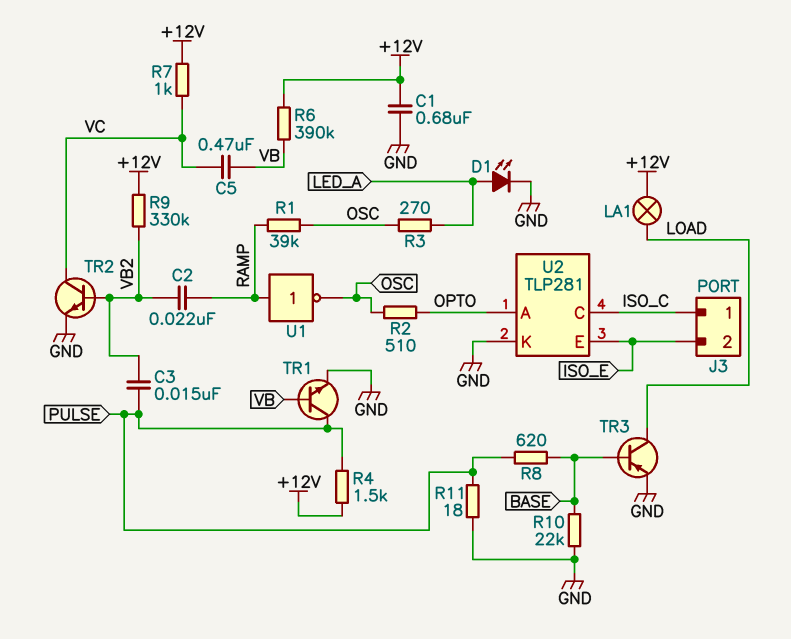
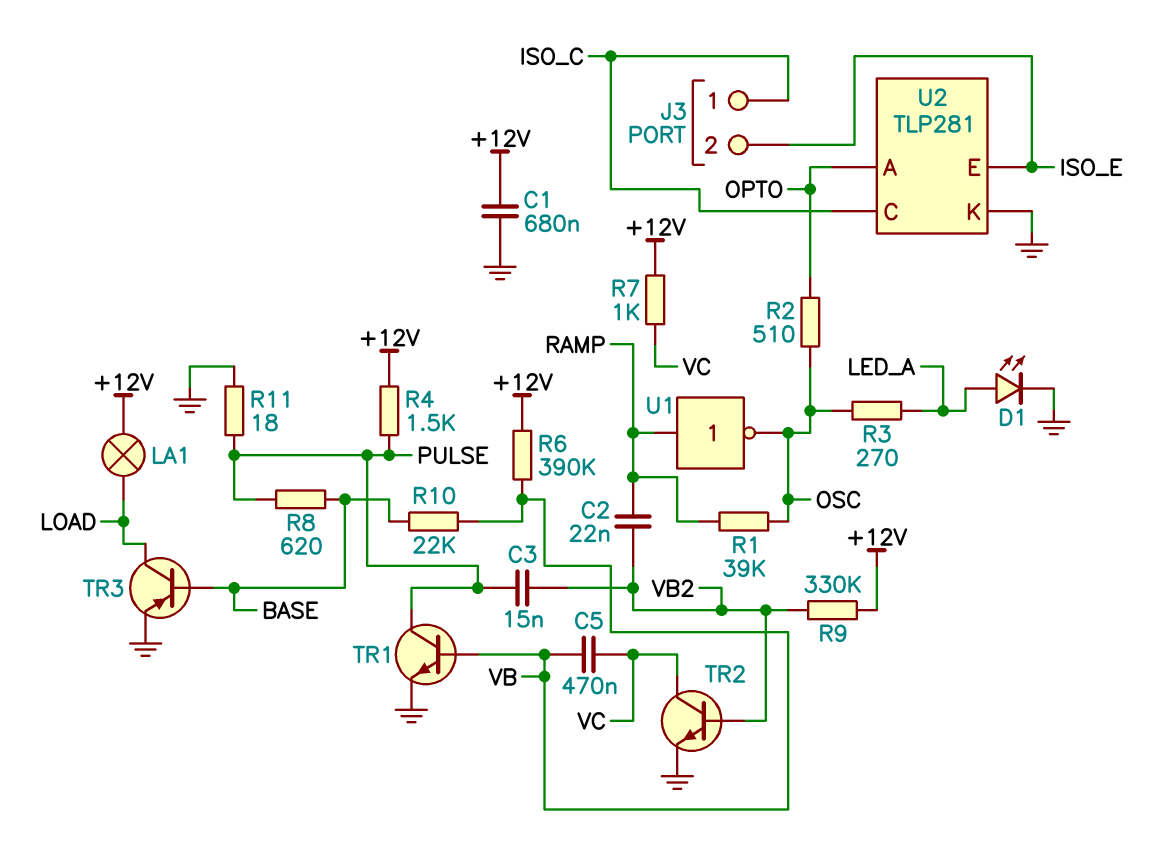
R10: 22k (BASE, GND) -> 22k (BASE, VB)

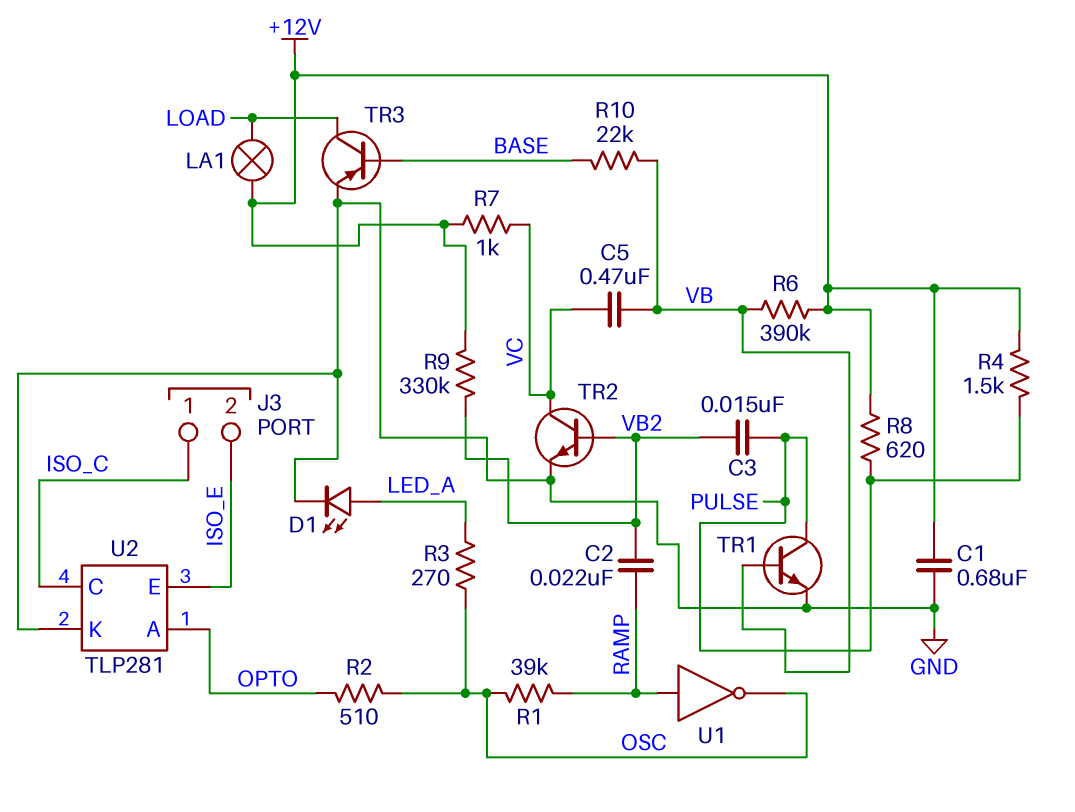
R8: 620 (BASE, PULSE) -> 620 (+12V, PULSE)
R11: 18 (GND, PULSE) -> none

